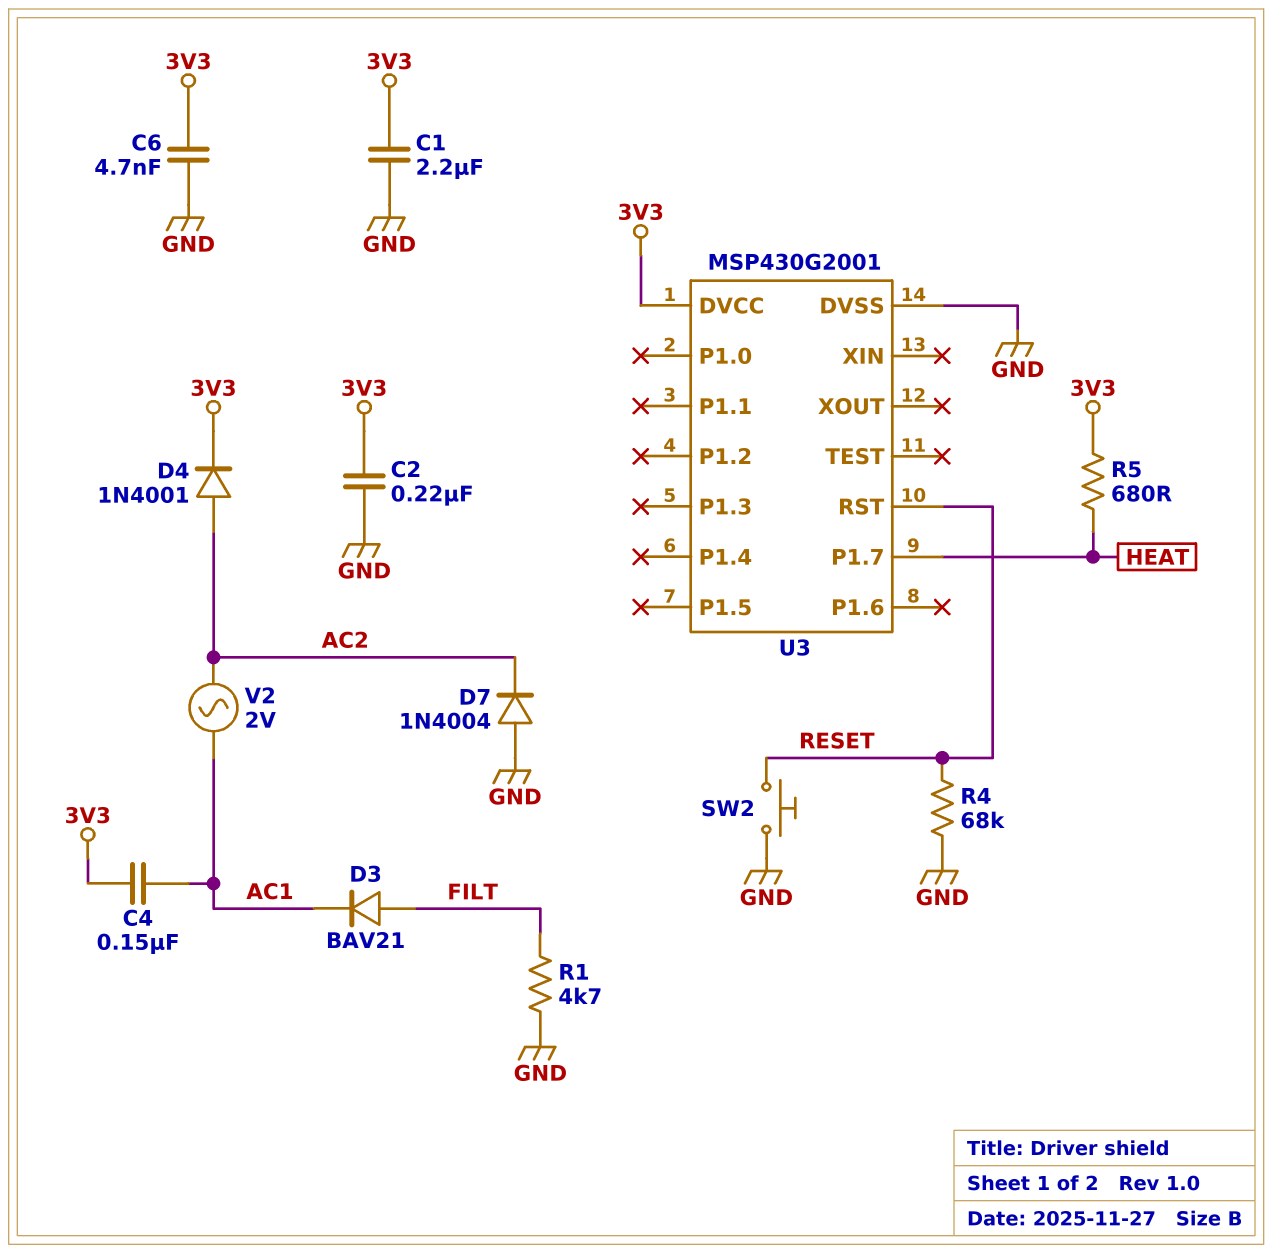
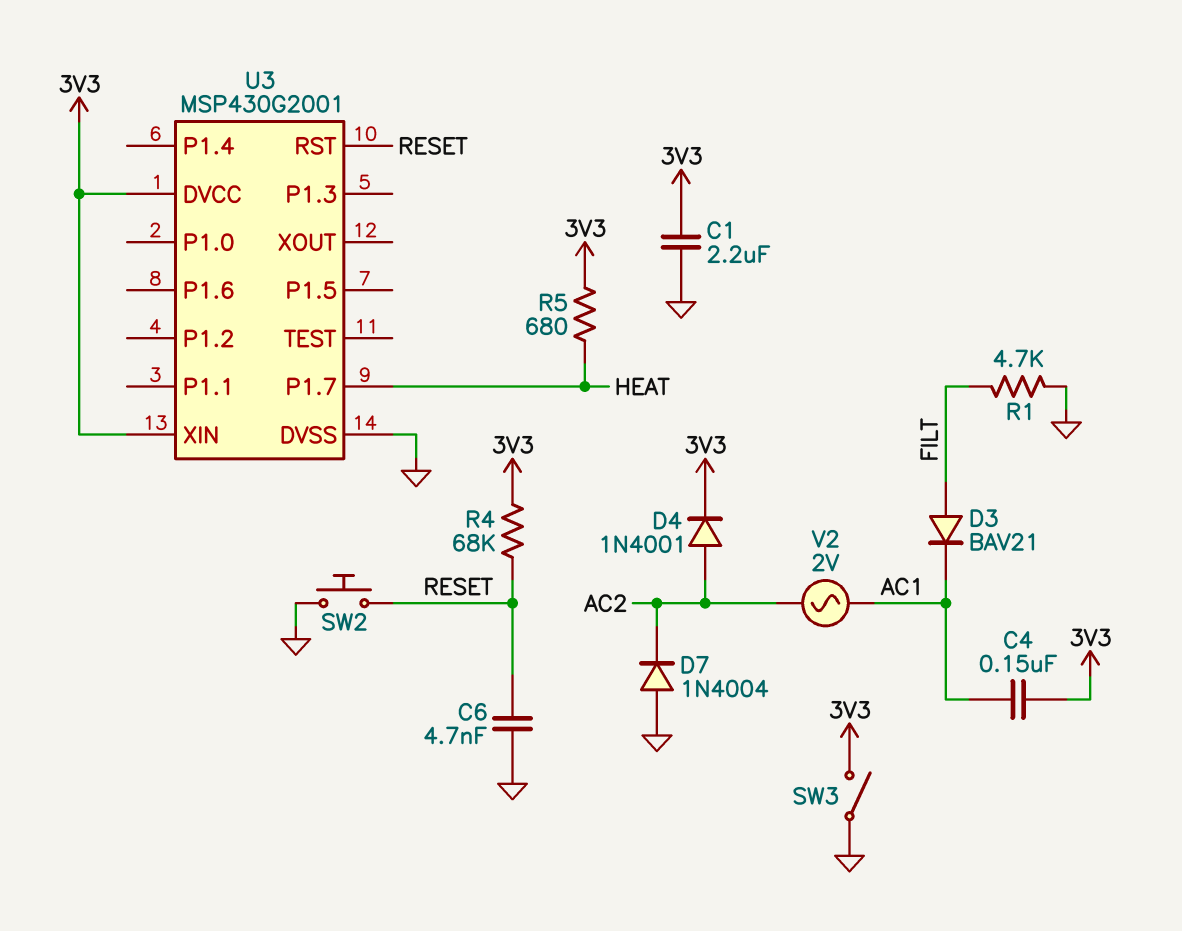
C2: 220nF (3V3, GND) -> none
C6: 4.7nF (3V3, GND) -> 4.7nF (GND, RESET)
R4: 68k (GND, RESET) -> 68k (3V3, RESET)
SW3: none -> switch (3V3, GND)
U3 pin XIN: none -> 3V3

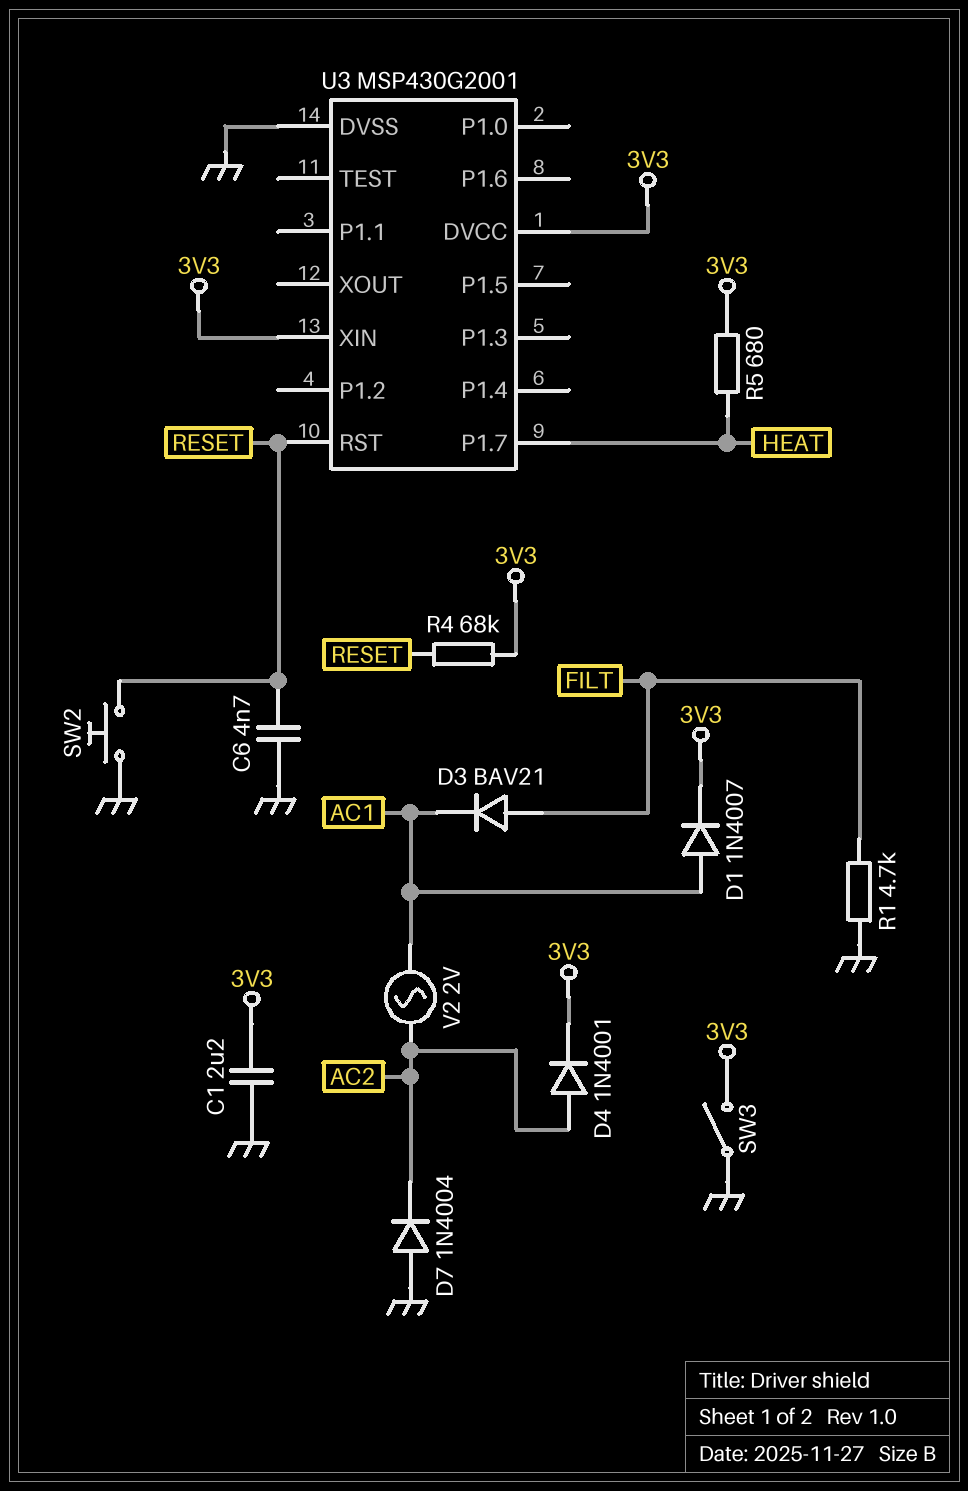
C4: 150nF (3V3, AC1) -> none
D1: none -> diode 1N4007 (A AC1, K 3V3)

